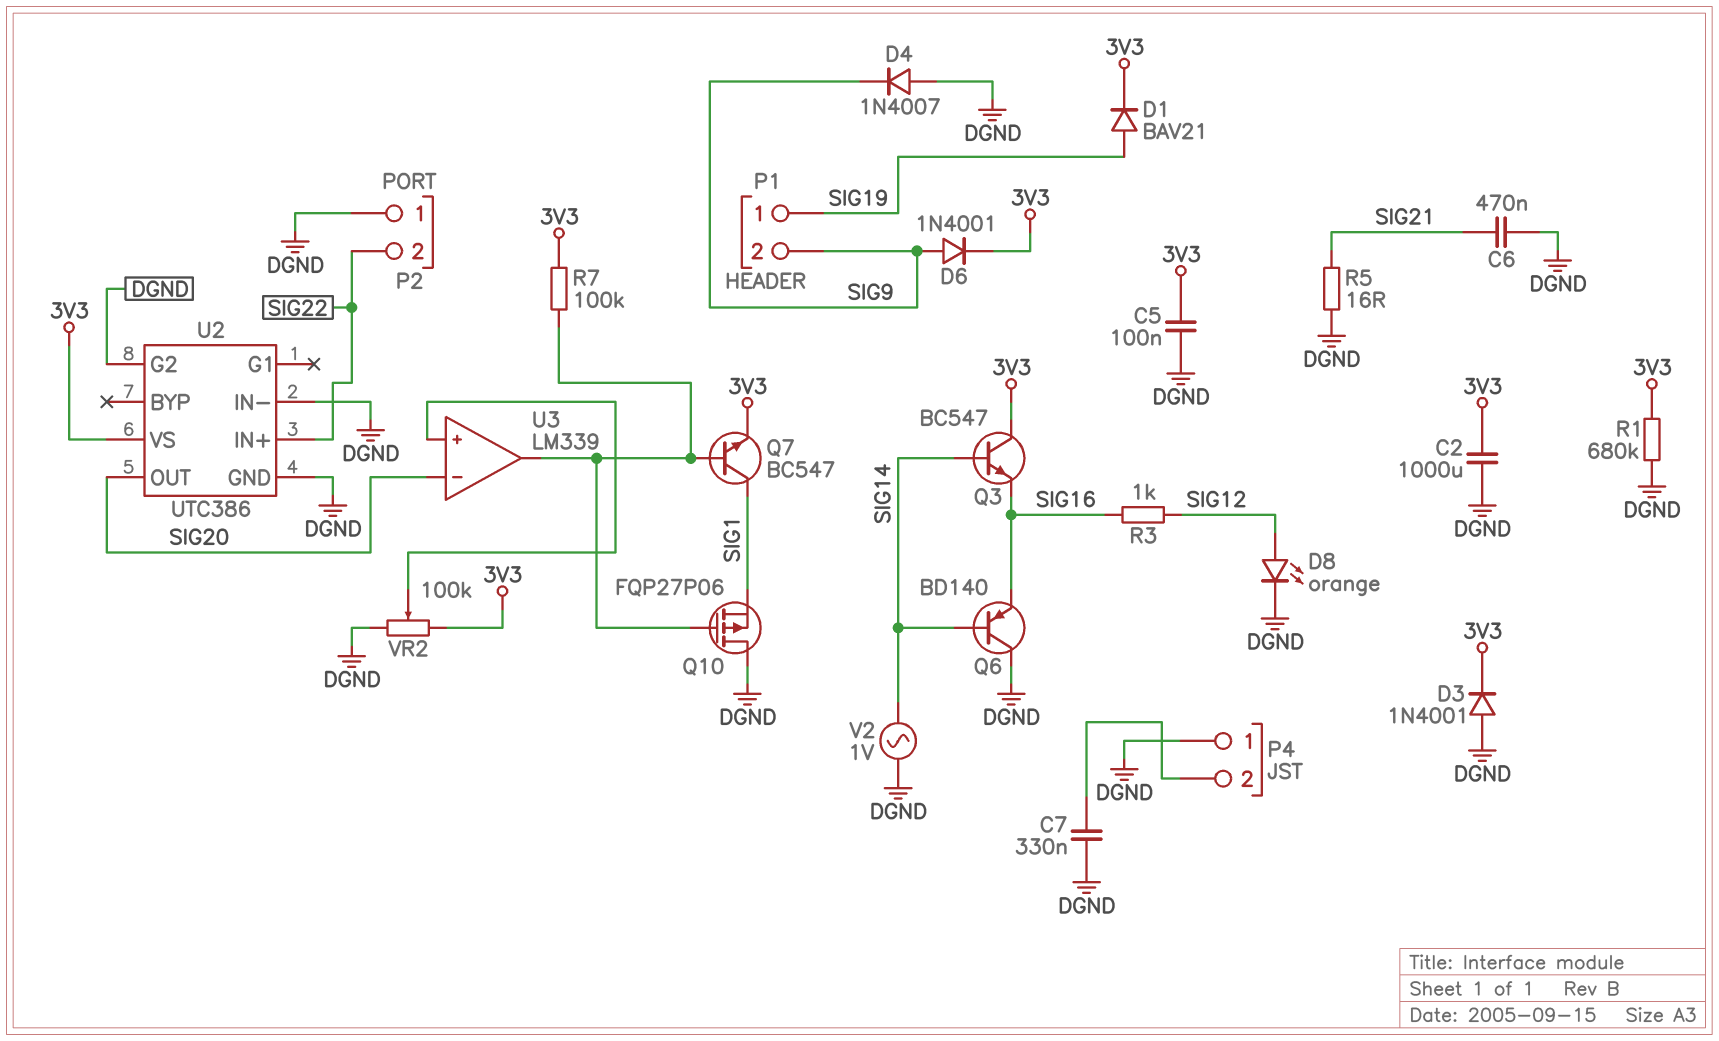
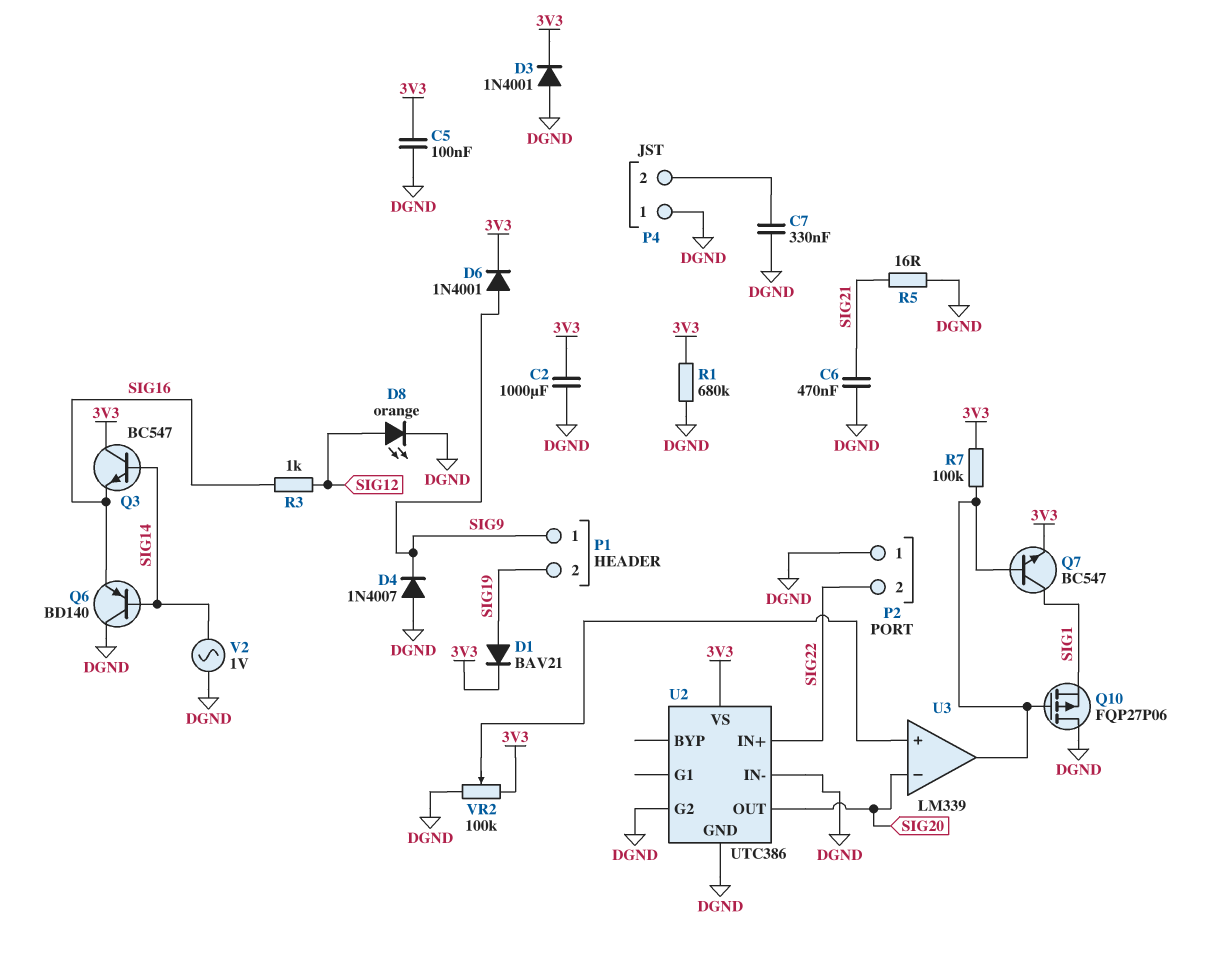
P1 pin 1: SIG19 -> SIG9
P1 pin 2: SIG9 -> SIG19

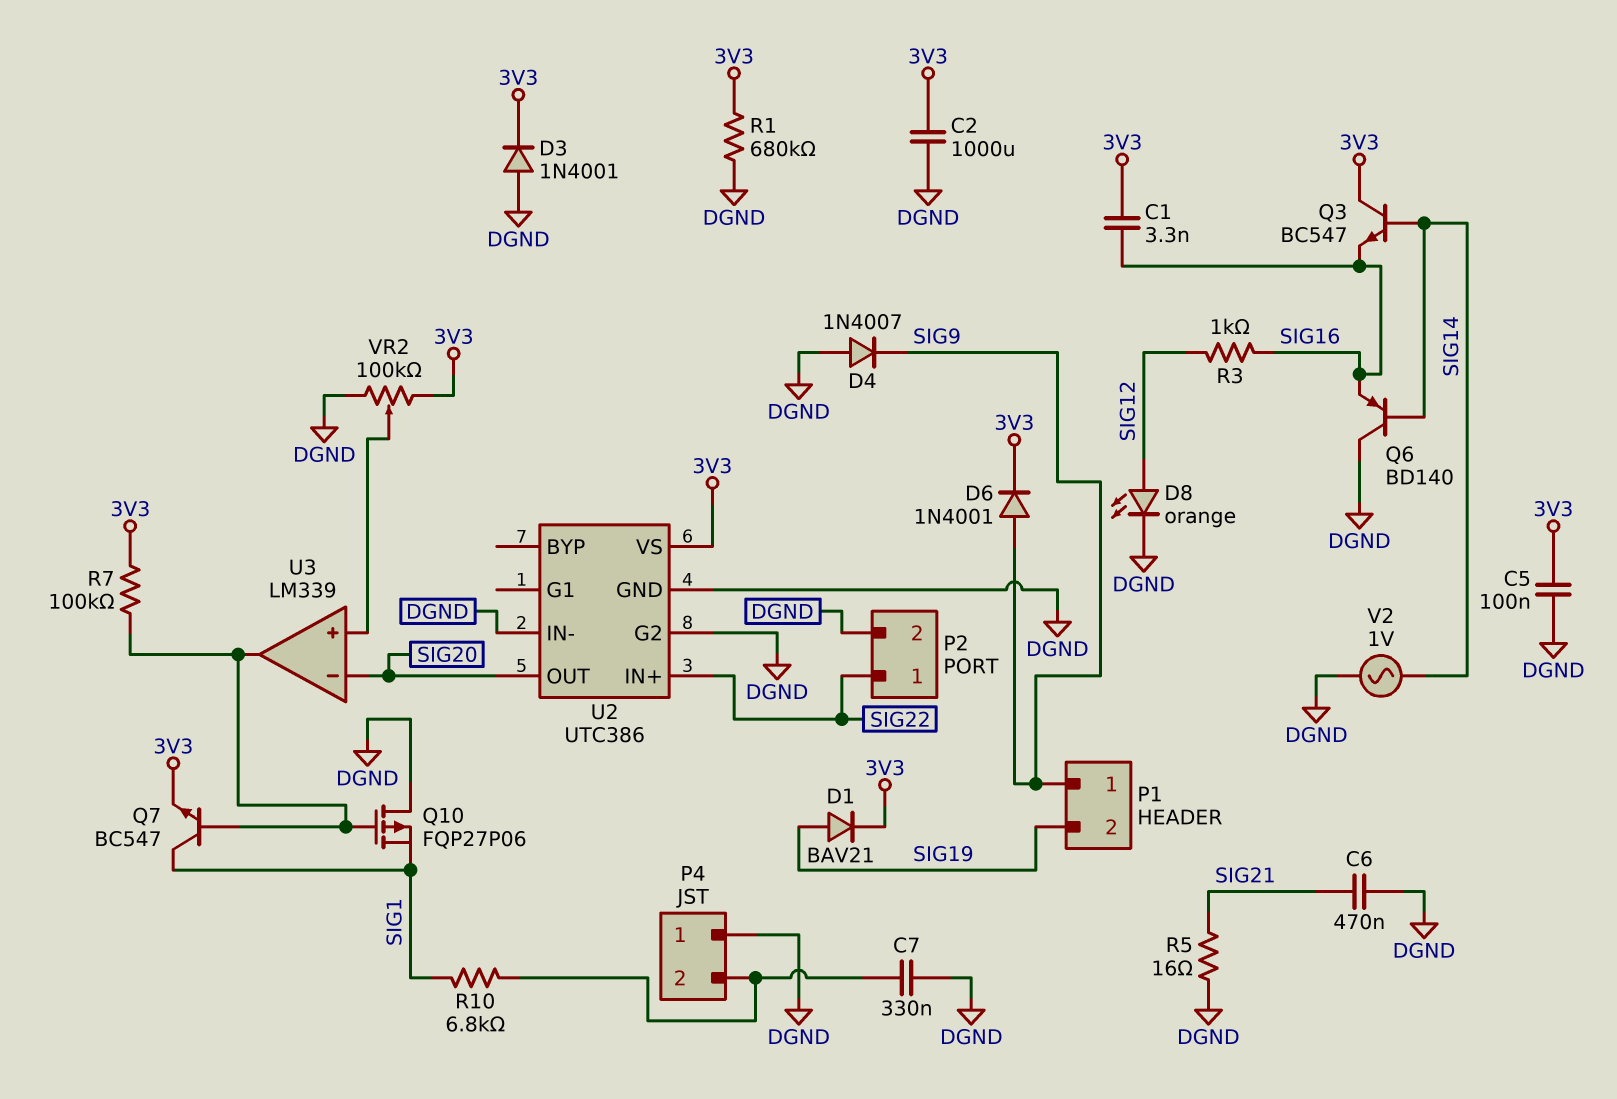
C1: none -> 3.3nF (3V3, SIG16)
P2 pin 1: DGND -> SIG22
P2 pin 2: SIG22 -> DGND
R10: none -> 6.8k (P4/2, SIG1)

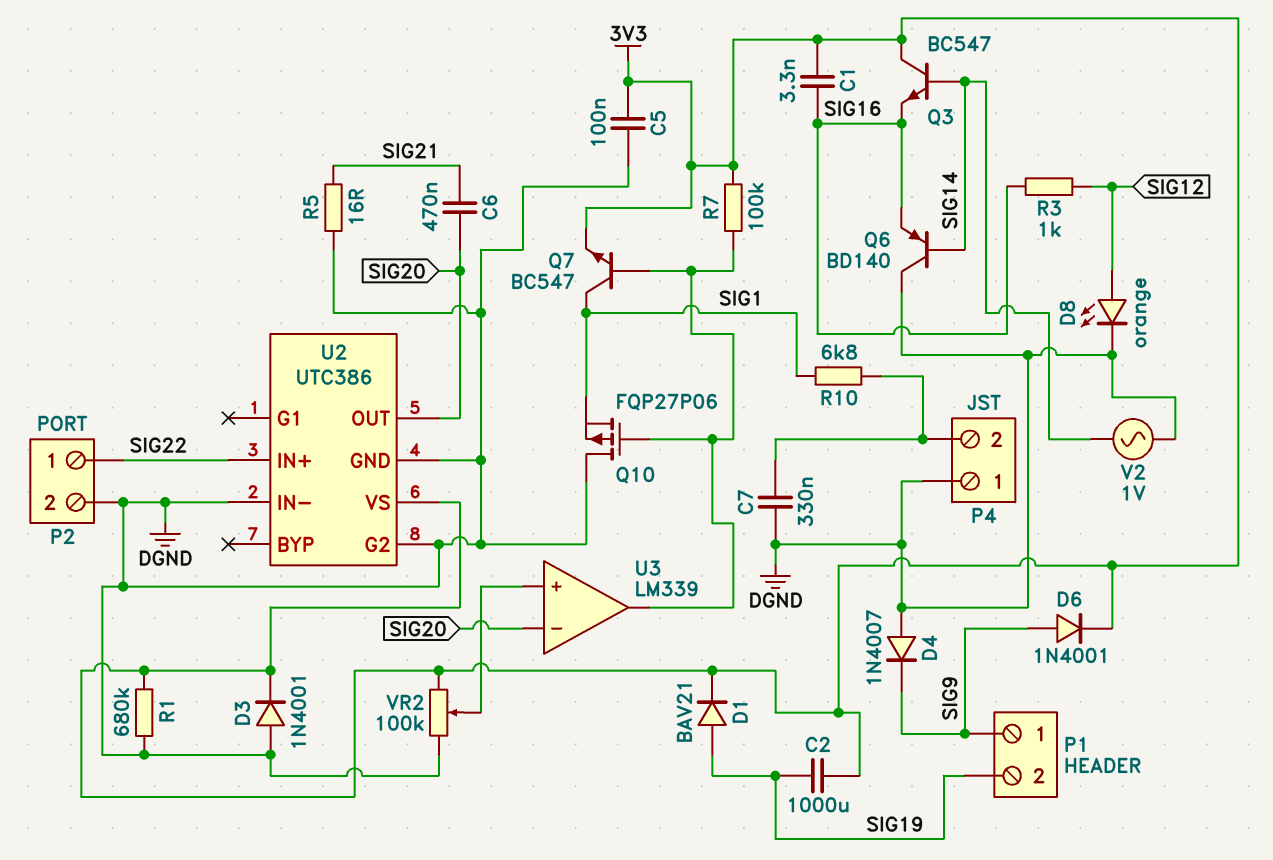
C2: 1000uF (3V3, DGND) -> 1000uF (3V3, SIG19)
C6: 470nF (DGND, SIG21) -> 470nF (SIG20, SIG21)

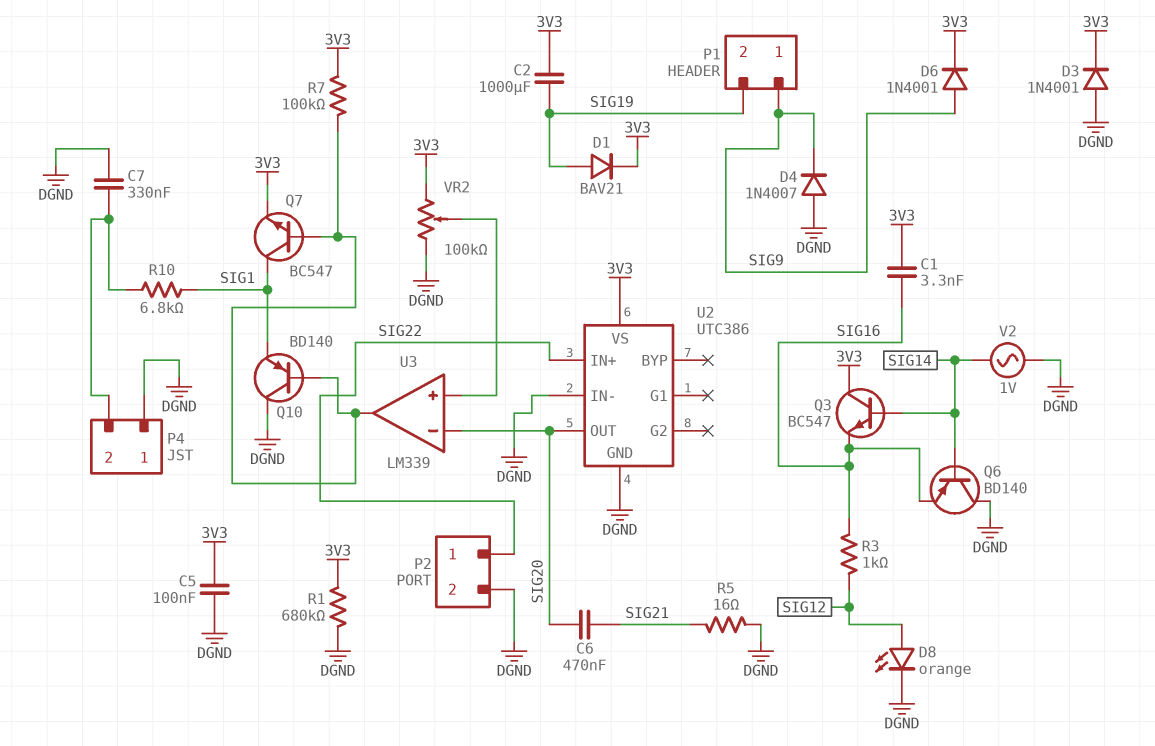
Q10: PMOS FQP27P06 (G U3/out, D DGND, S SIG1) -> PNP BD140 (B U3/out, C DGND, E SIG1)
U2 pin G2: DGND -> none

